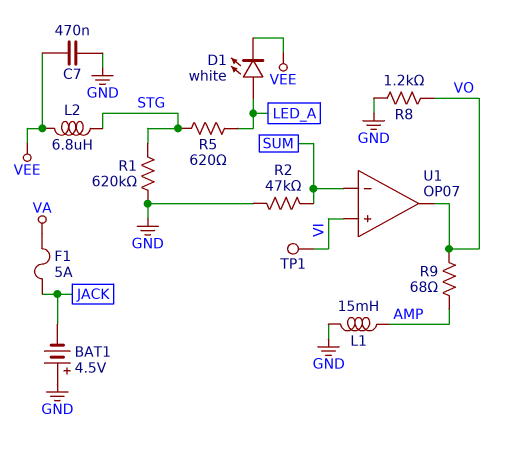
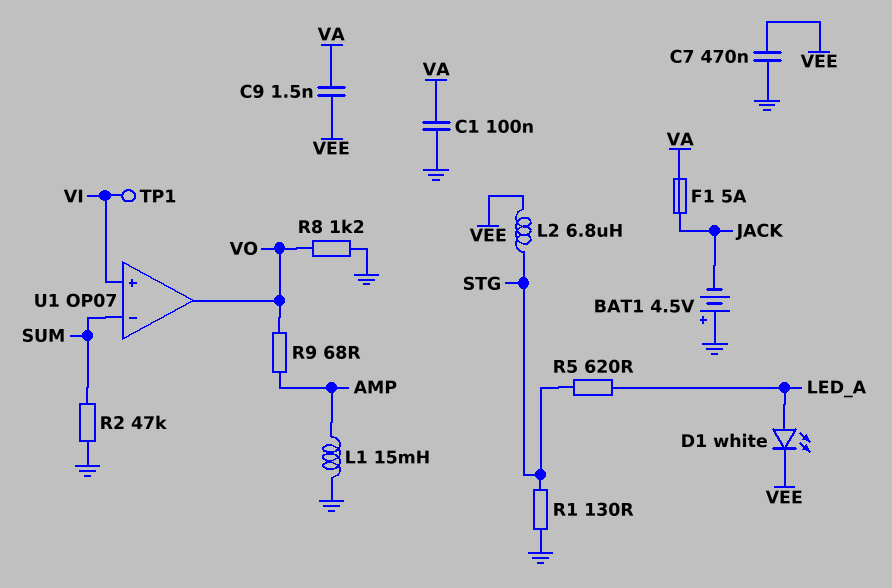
C1: none -> 100nF (GND, VA)
C9: none -> 1.5nF (VA, VEE)
R1: 620k (GND, STG) -> 130 (GND, STG)

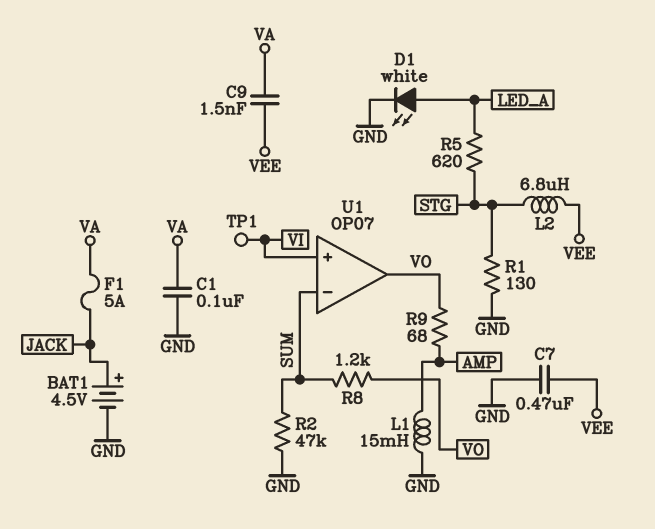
BAT1: 4.5V (plus GND, minus JACK) -> 4.5V (plus JACK, minus GND)
D1: LED white (A LED_A, K VEE) -> LED white (A LED_A, K GND)
R8: 1.2k (GND, VO) -> 1.2k (SUM, VO)

